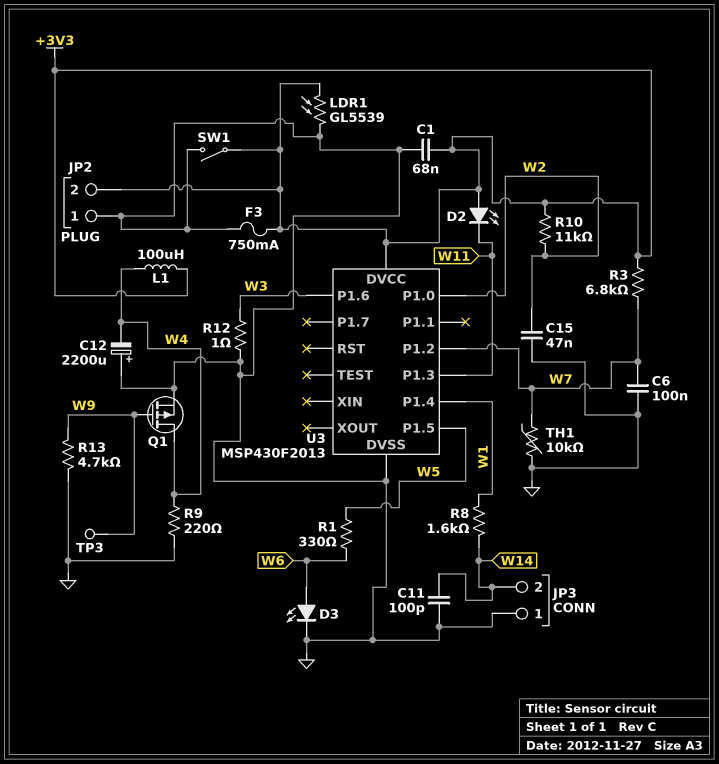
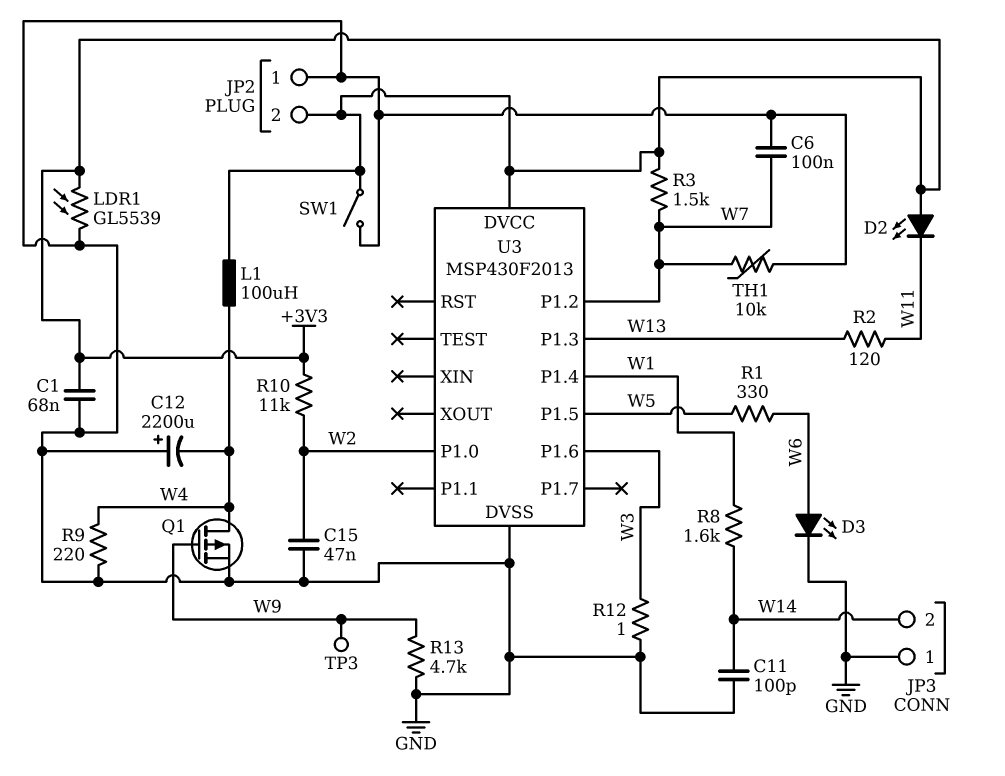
F3: 750mA (+3V3, GND) -> none
R2: none -> 120 (W11, W13)
R3: 6.8k (+3V3, W7) -> 1.5k (+3V3, W7)
U3 pin P1.3: W11 -> W13

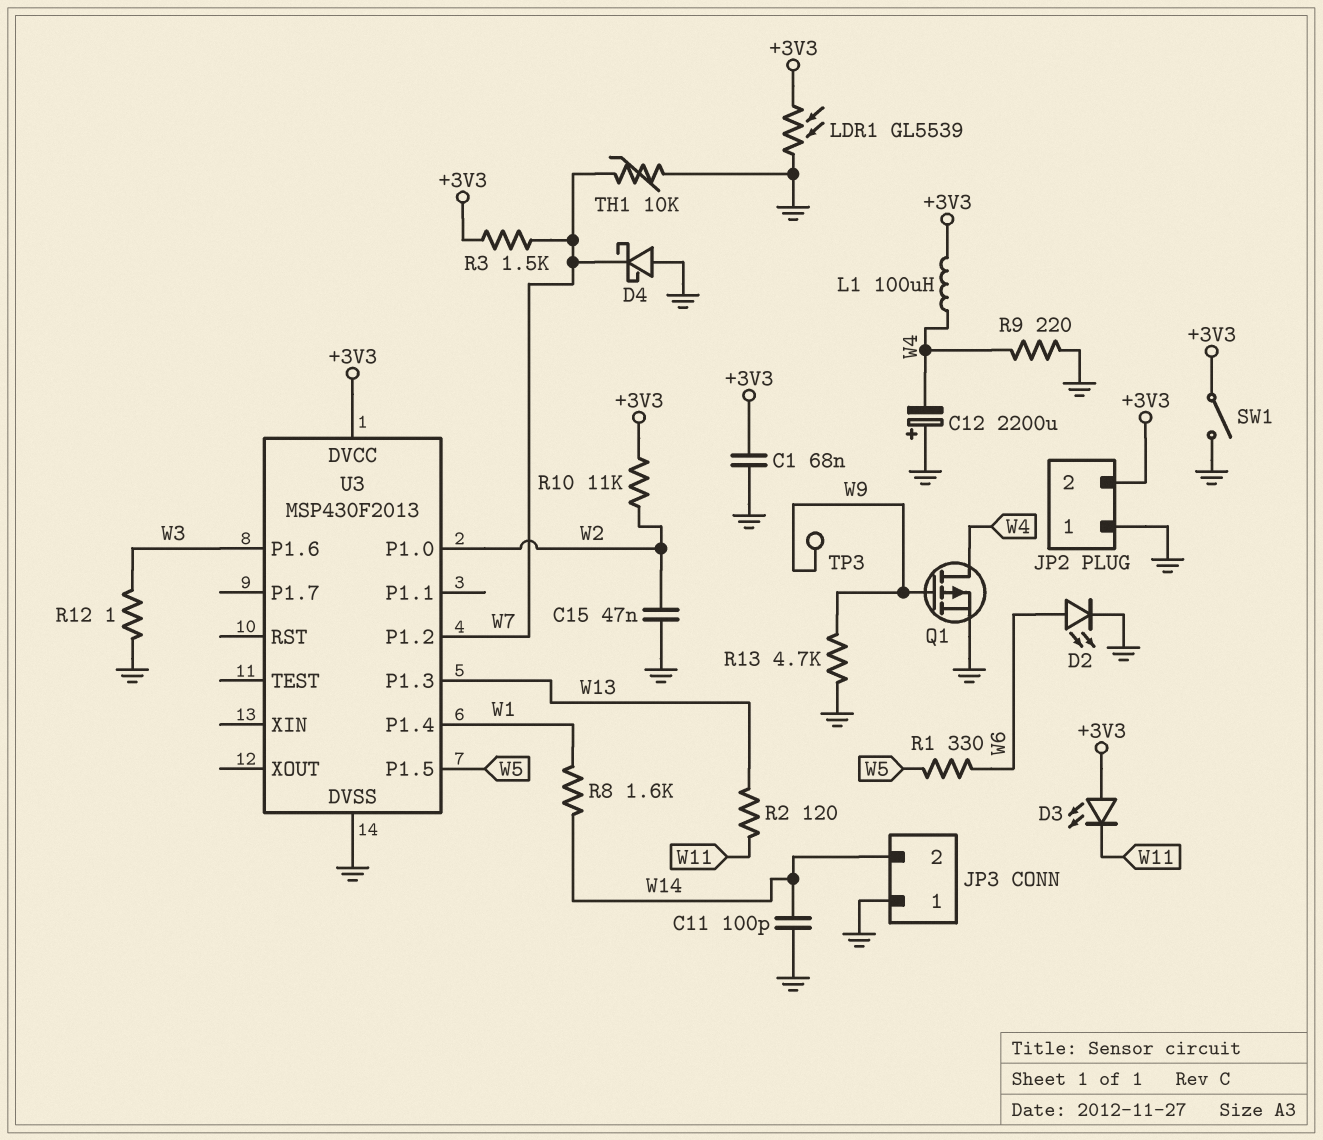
C6: 100nF (GND, W7) -> none
D2: LED (A +3V3, K W11) -> LED (A W6, K GND)
D3: LED (A W6, K GND) -> LED (A +3V3, K W11)
D4: none -> schottky (A GND, K W7)

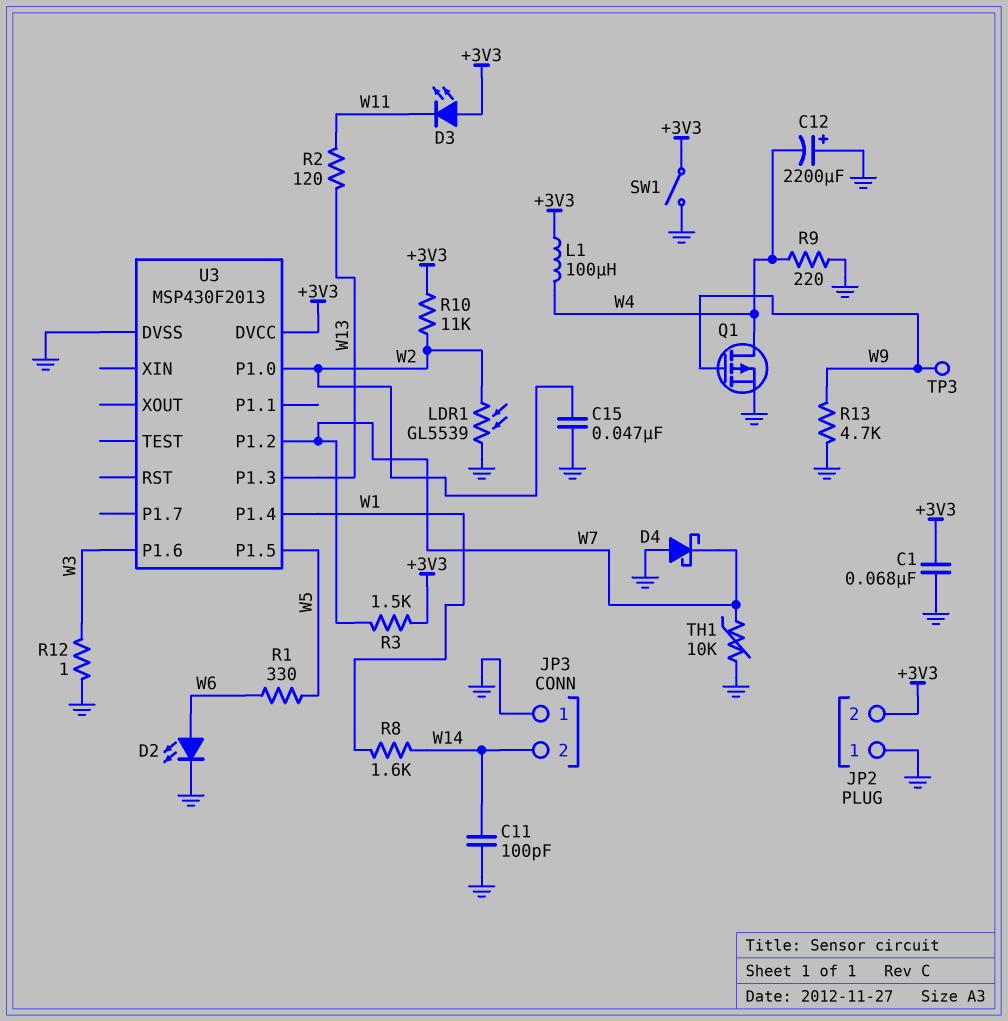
LDR1: GL5539 (+3V3, GND) -> GL5539 (GND, W2)

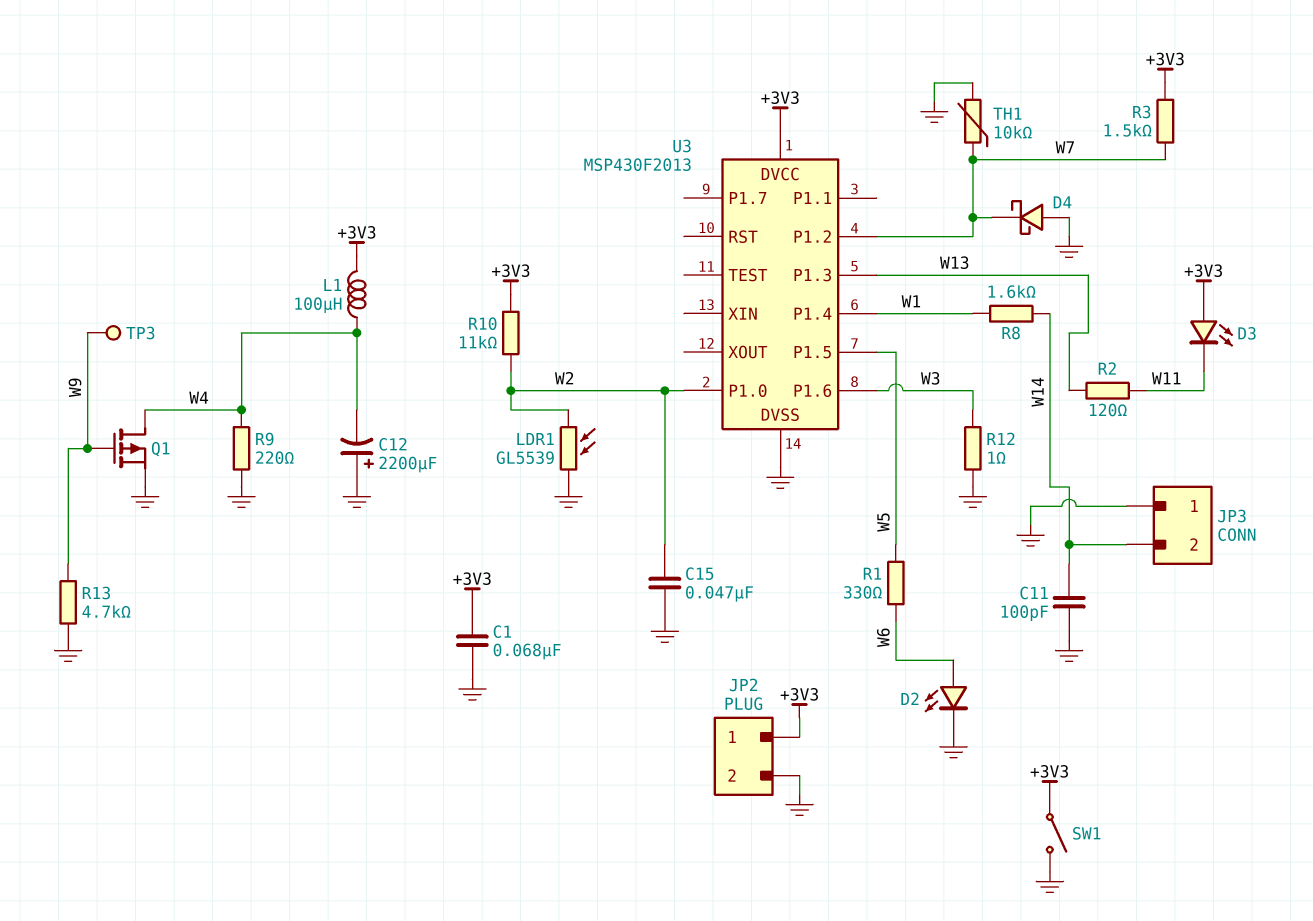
JP2 pin 1: GND -> +3V3
JP2 pin 2: +3V3 -> GND

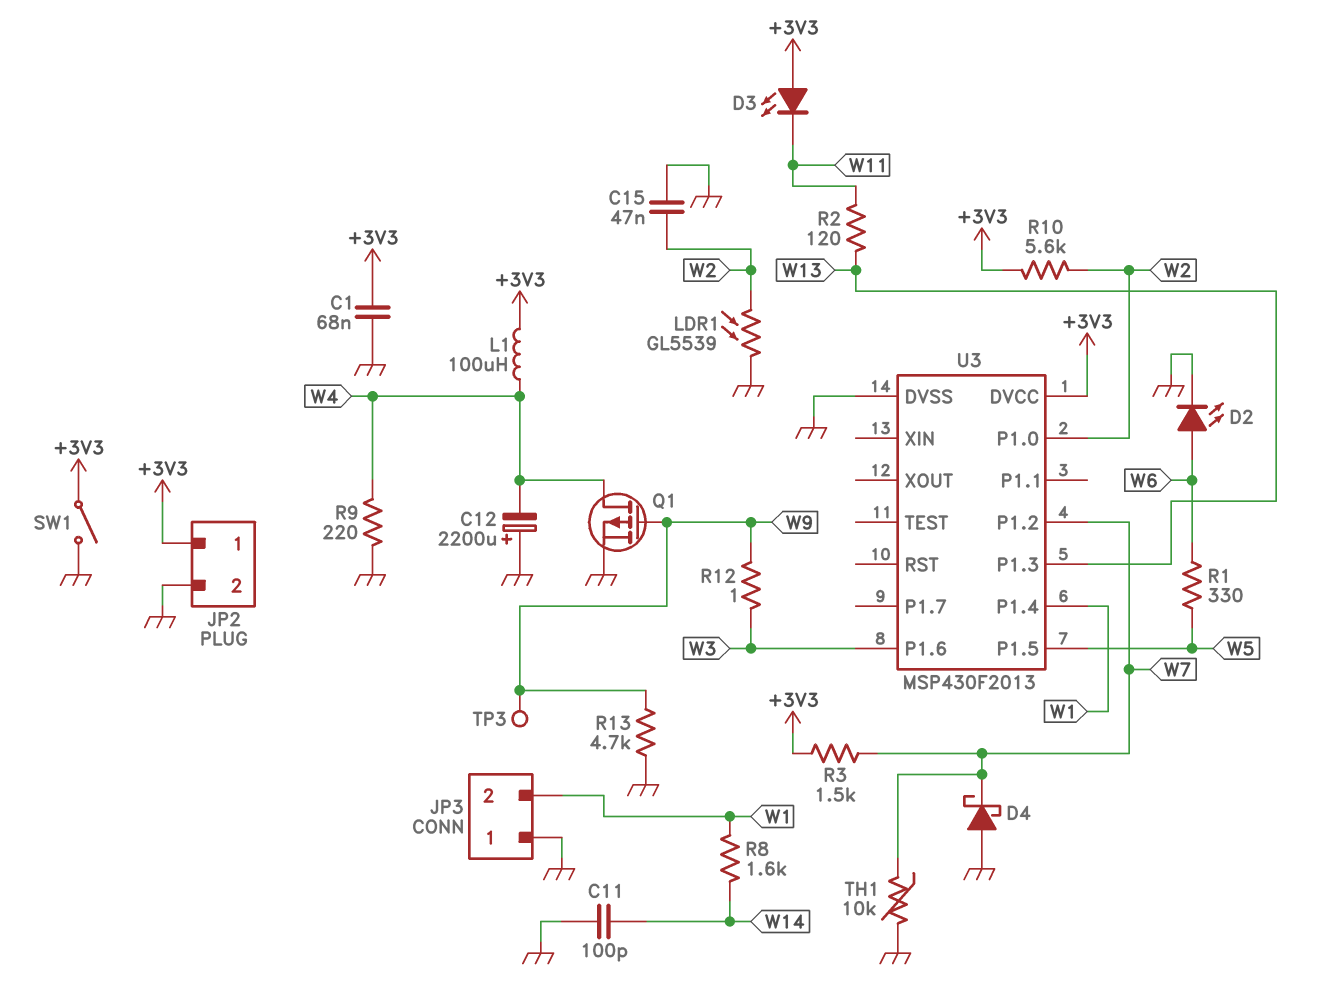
JP3 pin 2: W14 -> W1
R10: 11k (+3V3, W2) -> 5.6k (+3V3, W2)
R12: 1 (GND, W3) -> 1 (W3, W9)

